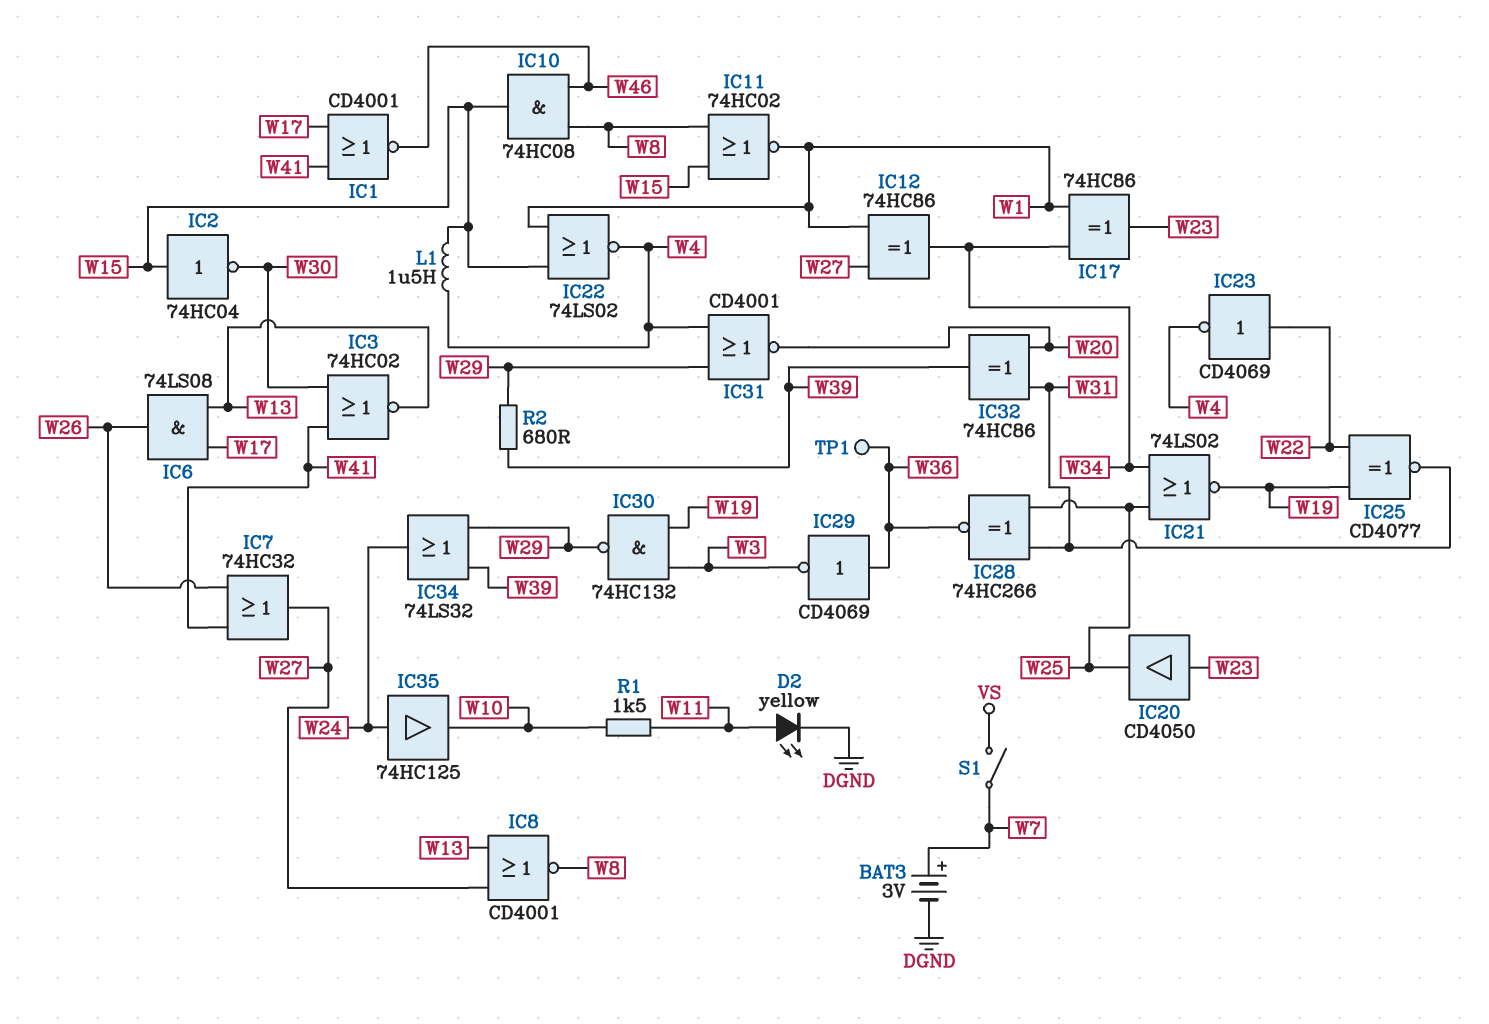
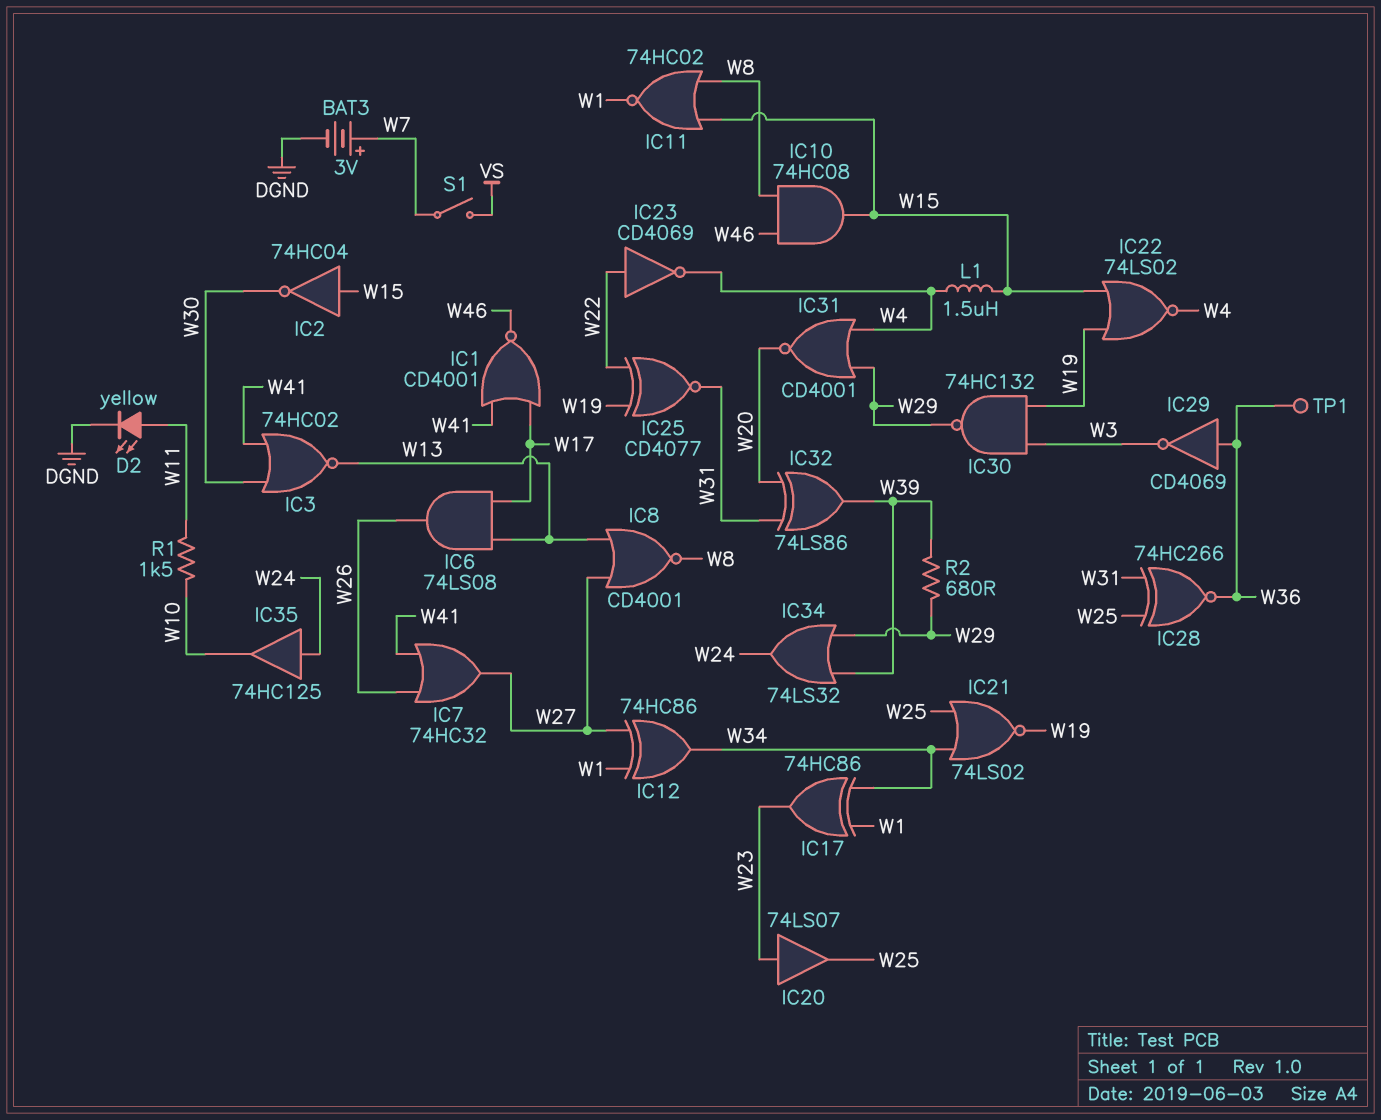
IC20: buffer CD4050 (in W23, out W25) -> buffer 74LS07 (in W23, out W25)
IC22: NOR 74LS02 (in W1, in W15, out W4) -> NOR 74LS02 (in W15, in W19, out W4)
IC32: XOR 74HC86 (in W20, in W31, out W39) -> XOR 74LS86 (in W20, in W31, out W39)

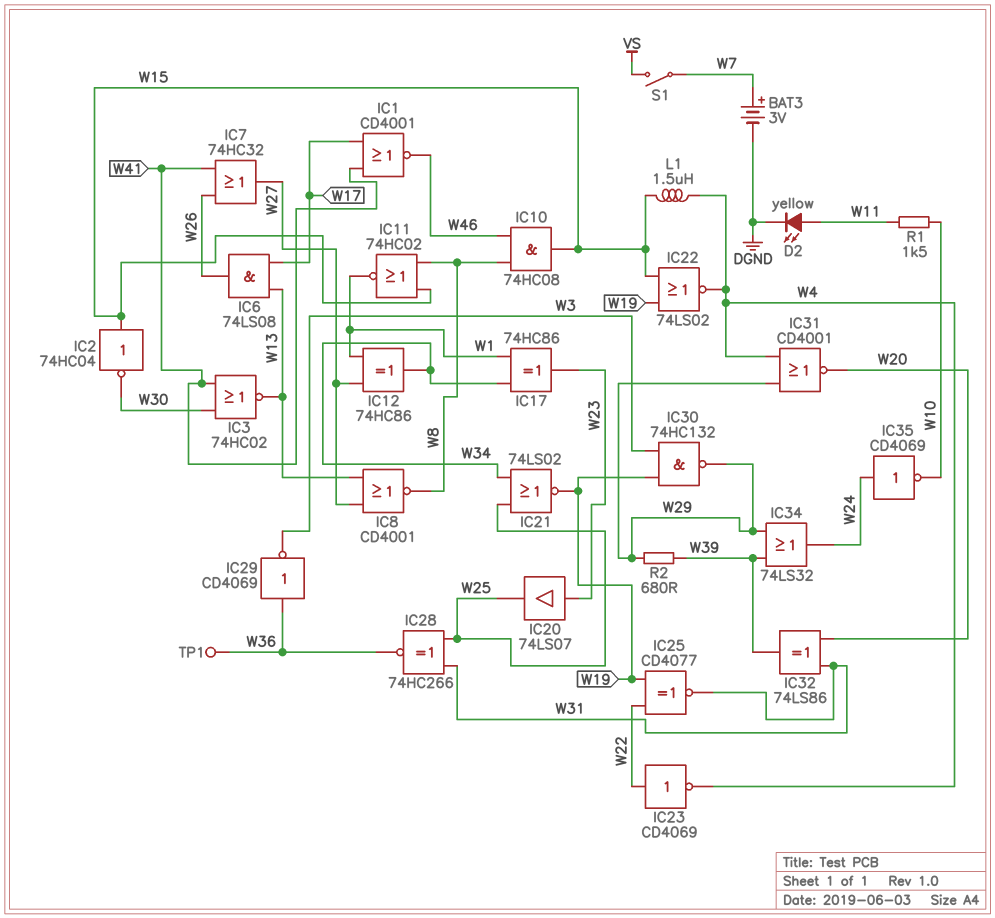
IC35: buffer 74HC125 (in W24, out W10) -> NOT CD4069 (in W24, out W10)

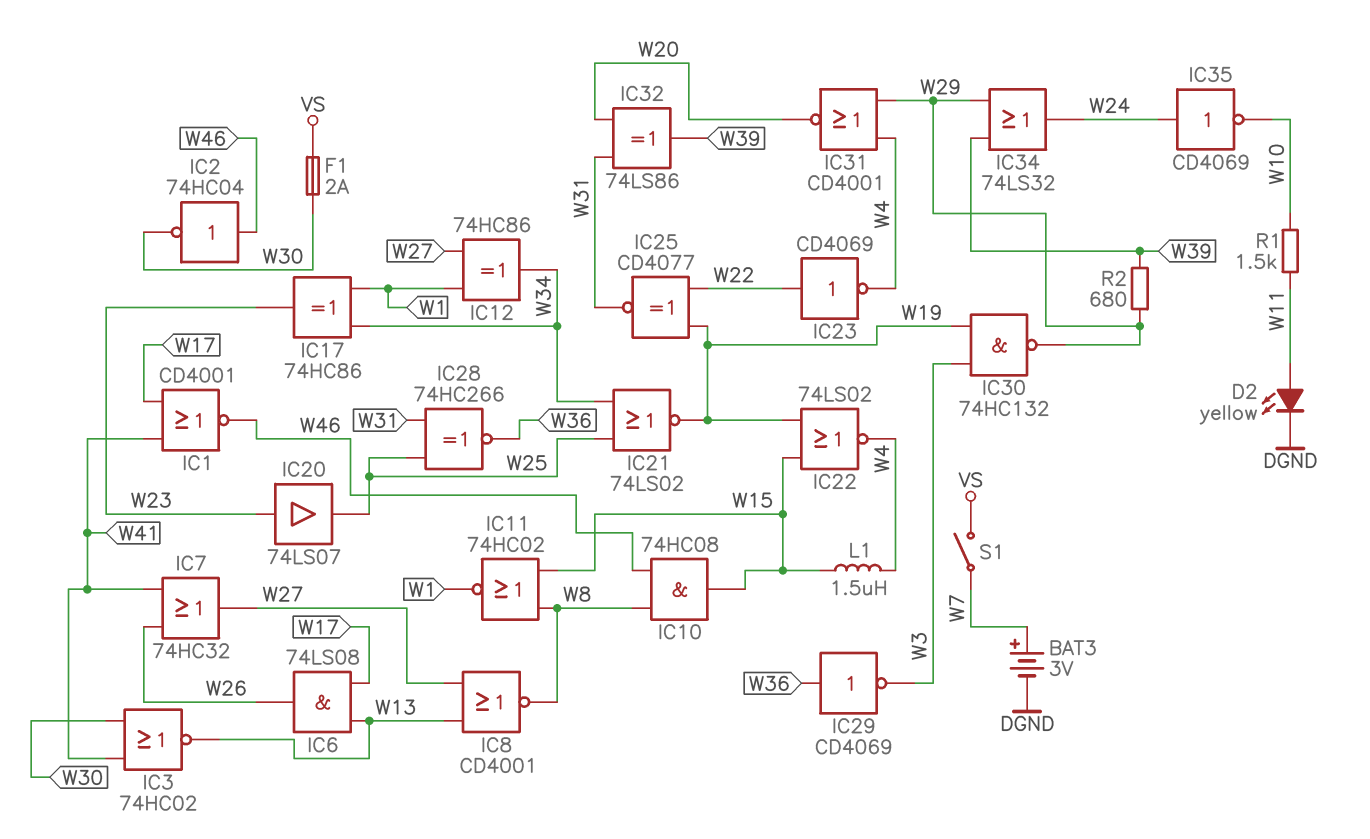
F1: none -> 2A (VS, W30)
IC2: NOT 74HC04 (in W15, out W30) -> NOT 74HC04 (in W46, out W30)
TP1: test point (W36) -> none

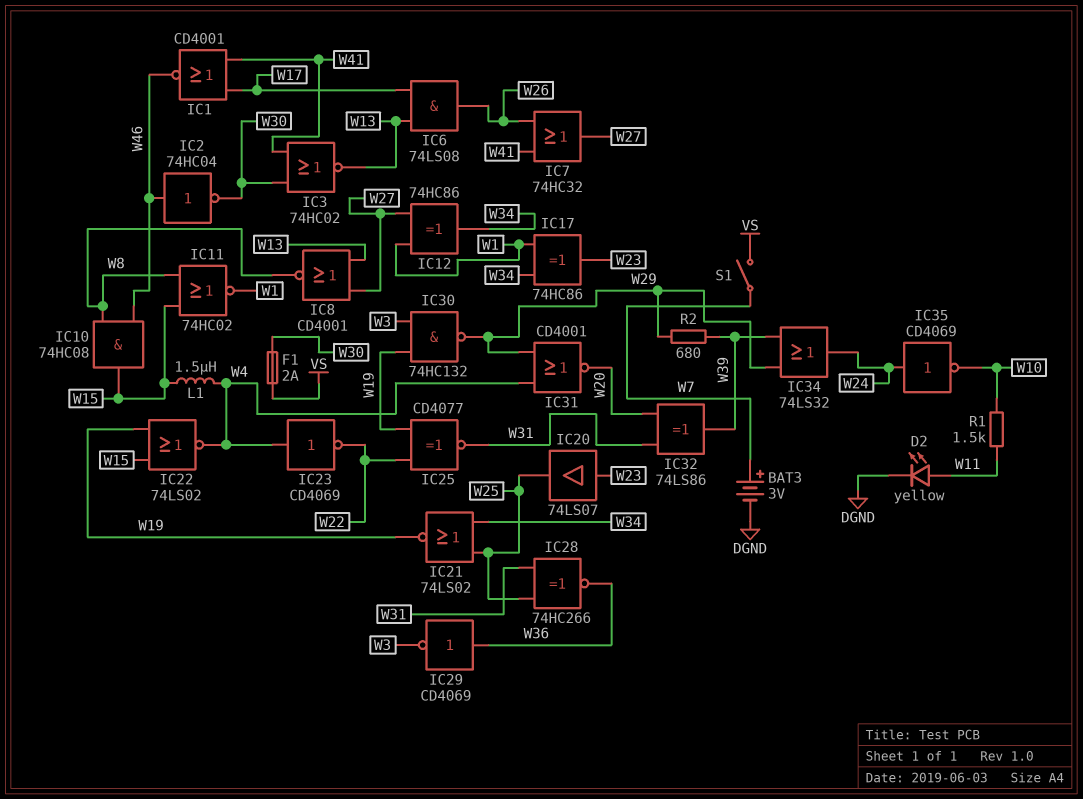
IC23: NOT CD4069 (in W22, out W4) -> NOT CD4069 (in W4, out W22)

